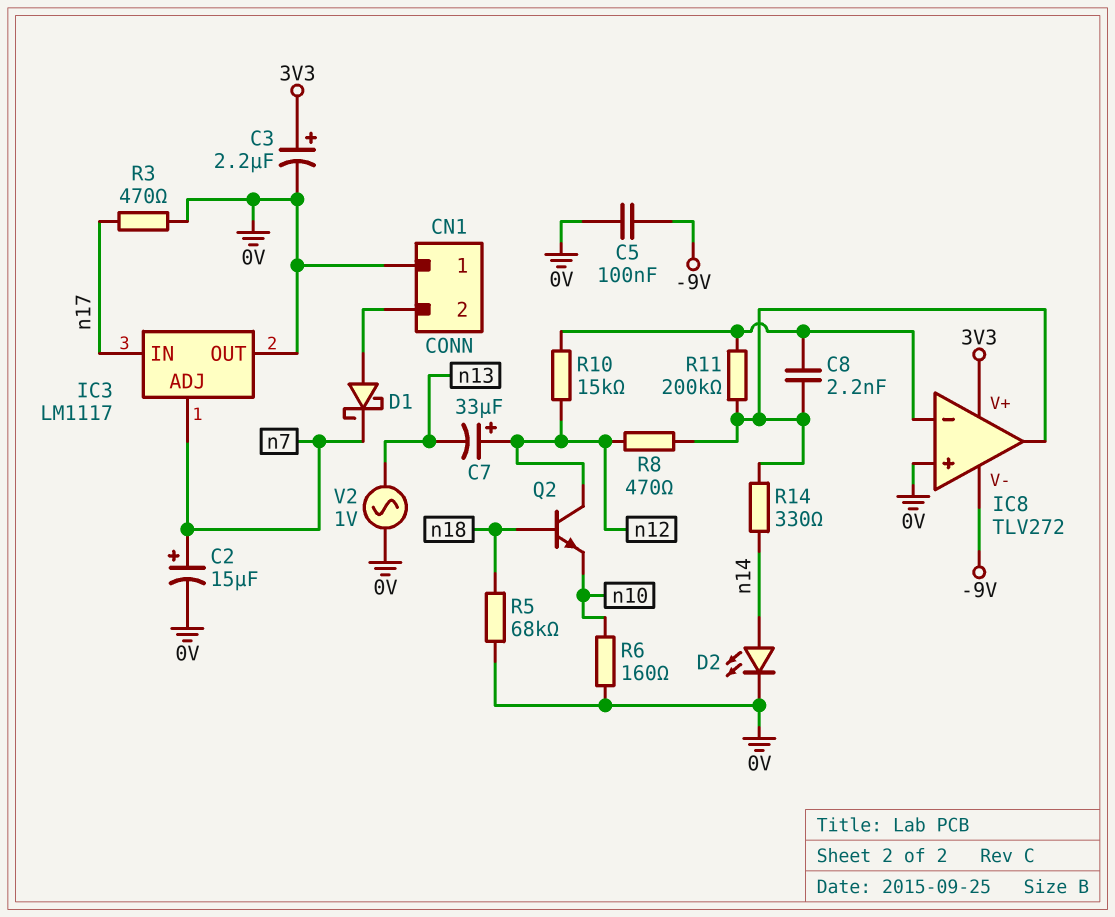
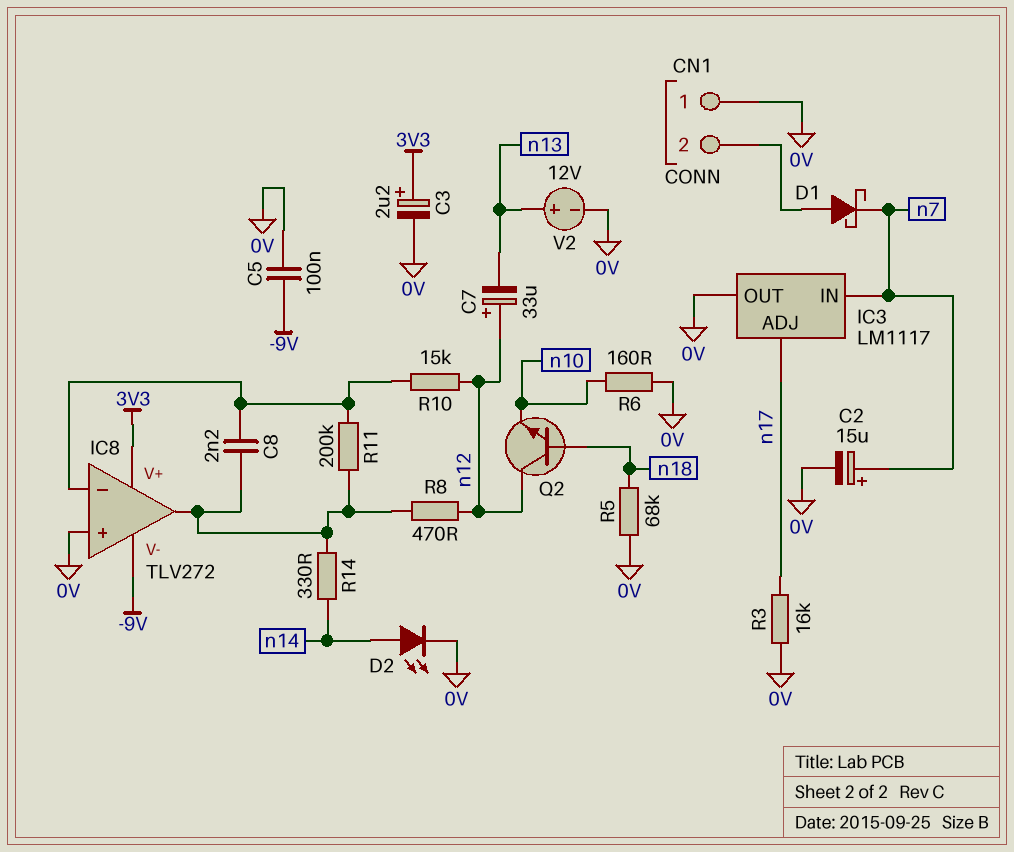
IC3 pin ADJ: n7 -> n17
IC3 pin IN: n17 -> n7
R3: 470 (0V, n17) -> 16k (0V, n17)
V2: AC 1V (0V, n13) -> 12V (plus n13, minus 0V)

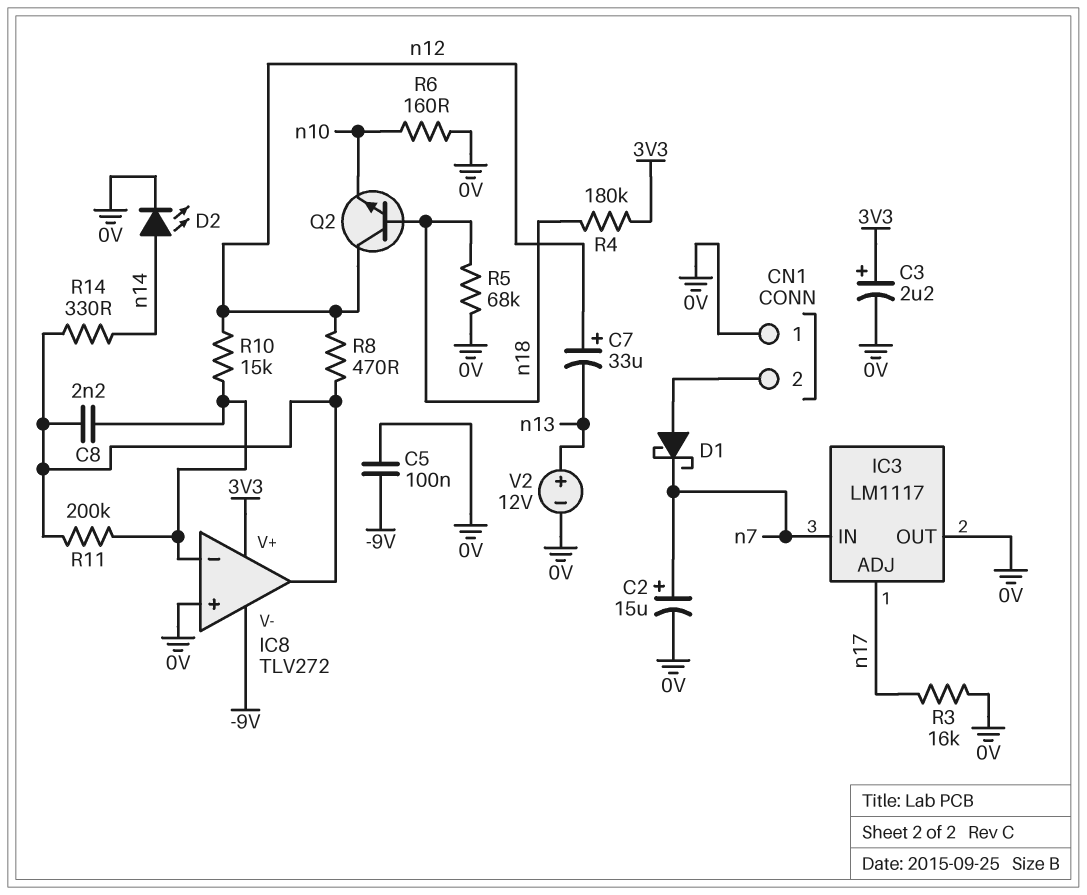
R4: none -> 180k (3V3, n18)

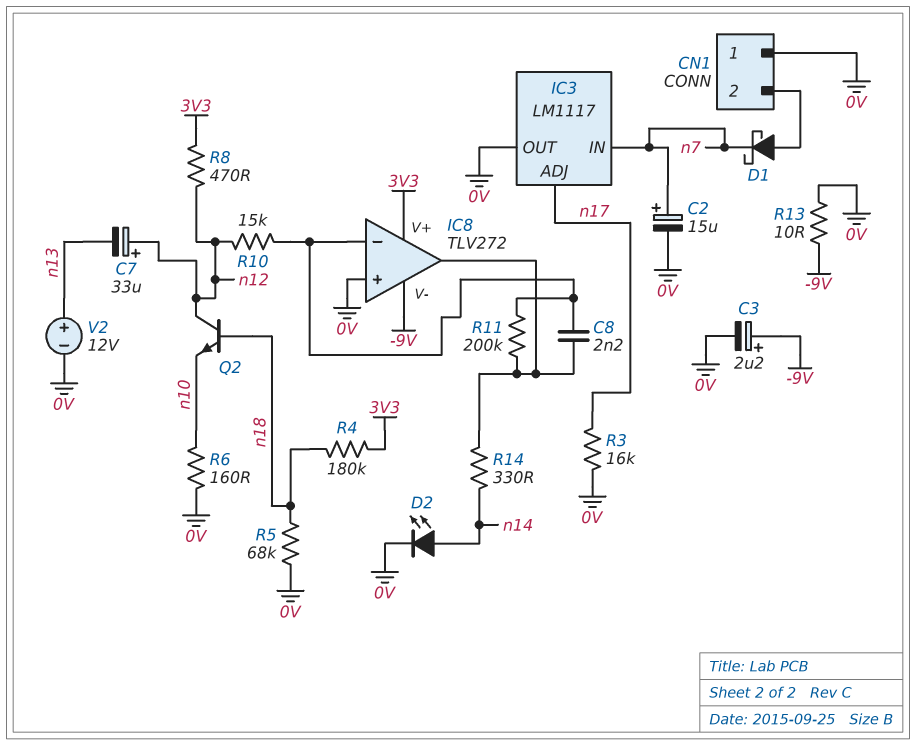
C3: 2.2uF (plus 3V3, minus 0V) -> 2.2uF (plus -9V, minus 0V)
C5: 100nF (-9V, 0V) -> none
R8: 470 (IC8/out, n12) -> 470 (3V3, n12)
R13: none -> 10 (-9V, 0V)

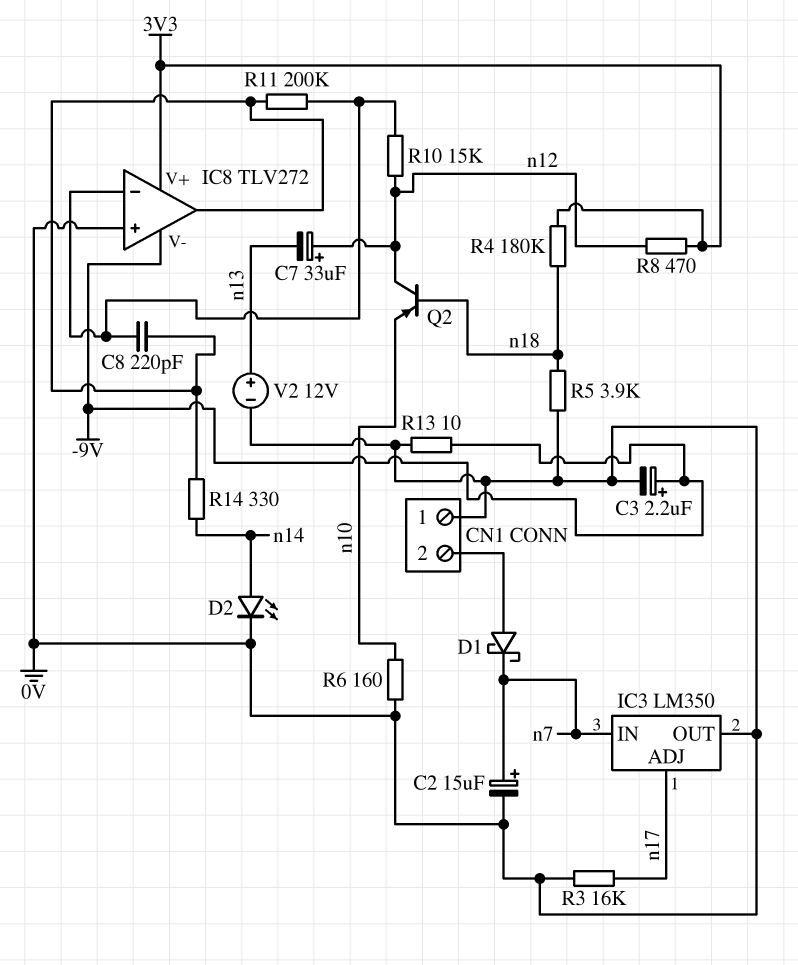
C8: 2.2nF (IC8/in-, IC8/out) -> 220pF (IC8/in-, IC8/out)
IC3: LM1117 -> LM350
Q2: NPN (B n18, C n12, E n10) -> PNP (B n18, C n12, E n10)
R5: 68k (0V, n18) -> 3.9k (0V, n18)

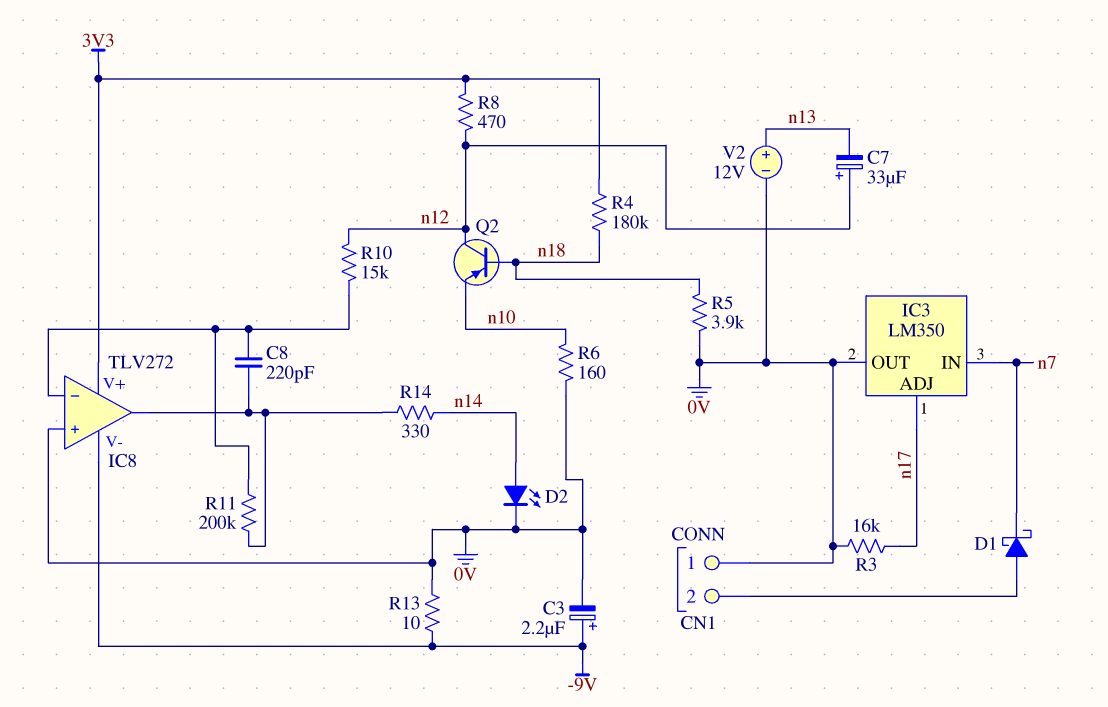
C2: 15uF (plus n7, minus 0V) -> none

